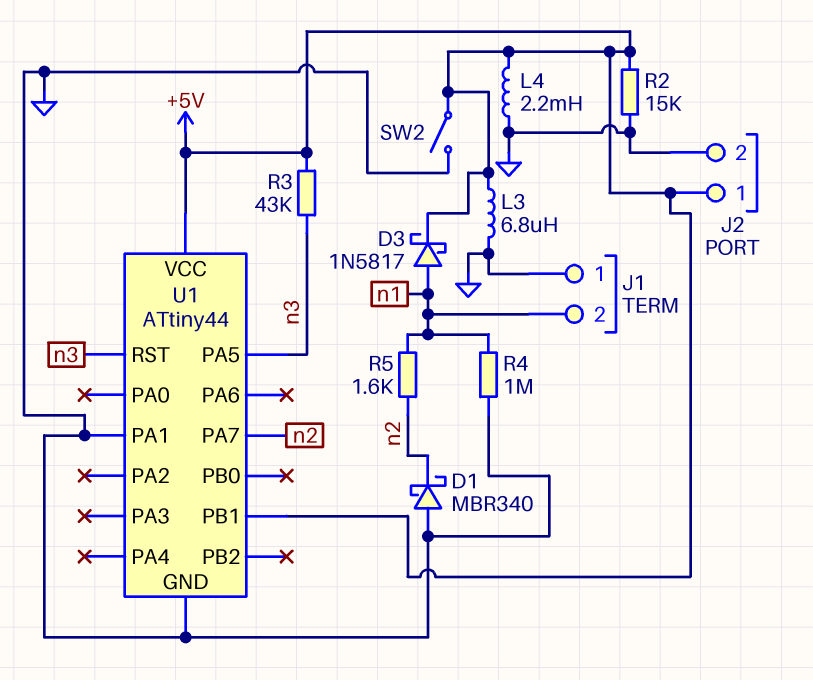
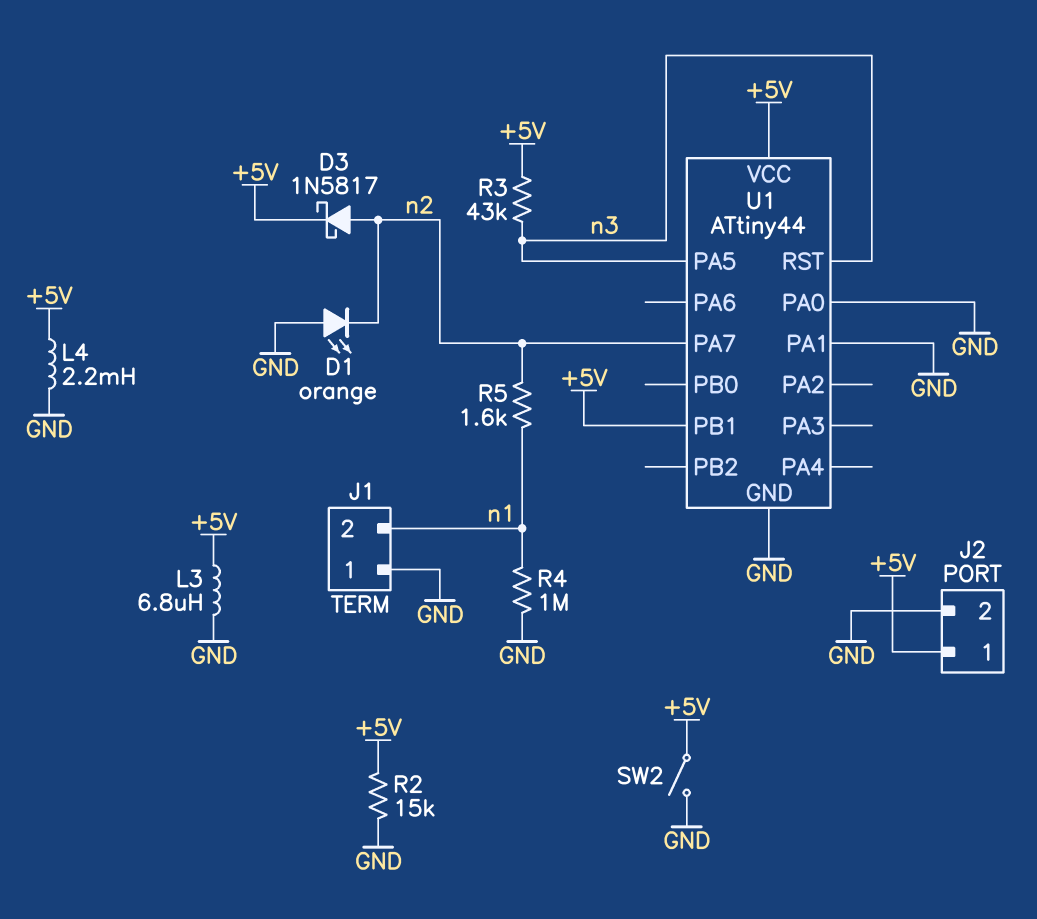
D1: schottky MBR340 (A GND, K n2) -> LED orange (A GND, K n2)
D3: schottky 1N5817 (A n1, K +5V) -> schottky 1N5817 (A n2, K +5V)
U1 pin PA0: none -> GND

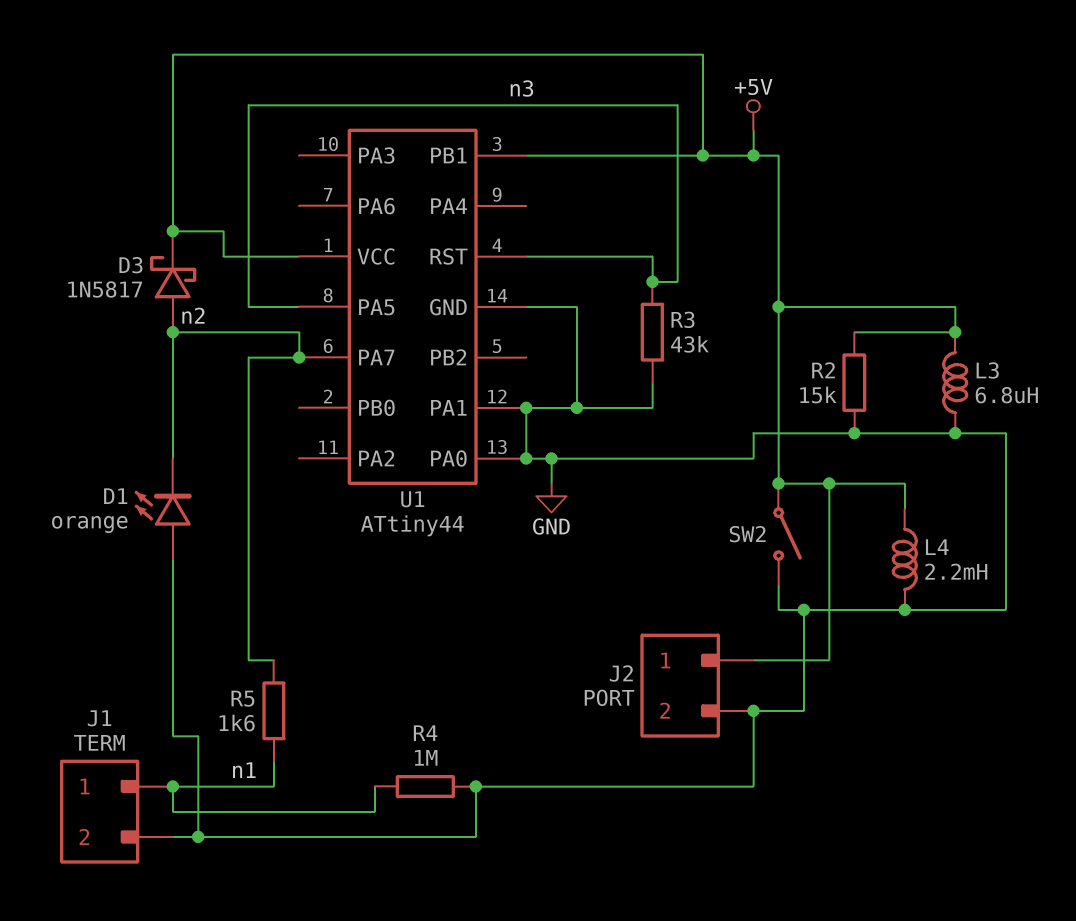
J1 pin 1: GND -> n1
J1 pin 2: n1 -> GND
R3: 43k (+5V, n3) -> 43k (GND, n3)

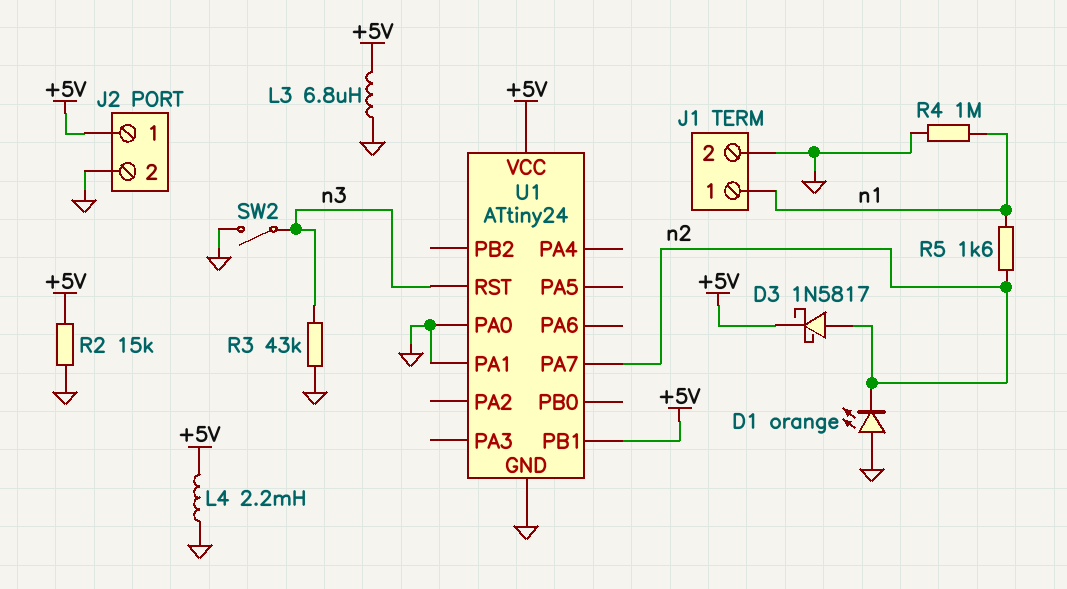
SW2: switch (+5V, GND) -> switch (GND, n3)
U1: ATtiny44 -> ATtiny24
U1 pin PA5: n3 -> none

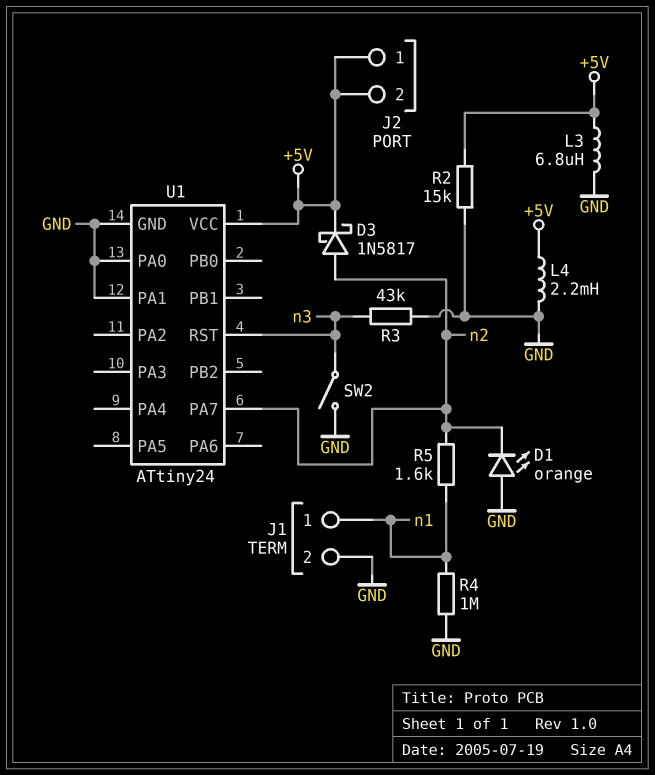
J2 pin 2: GND -> +5V
U1 pin PB1: +5V -> none

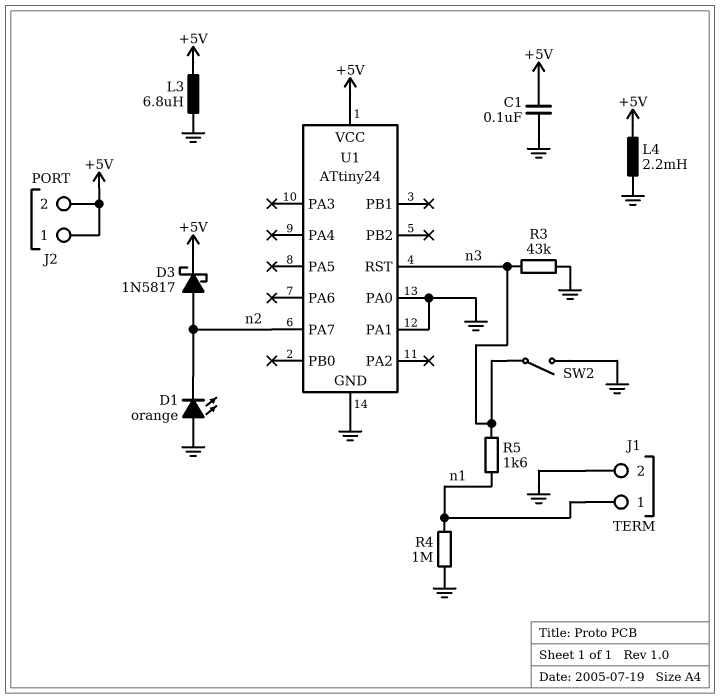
C1: none -> 100nF (+5V, GND)
R2: 15k (+5V, GND) -> none
R5: 1.6k (n1, n2) -> 1.6k (n1, n3)

